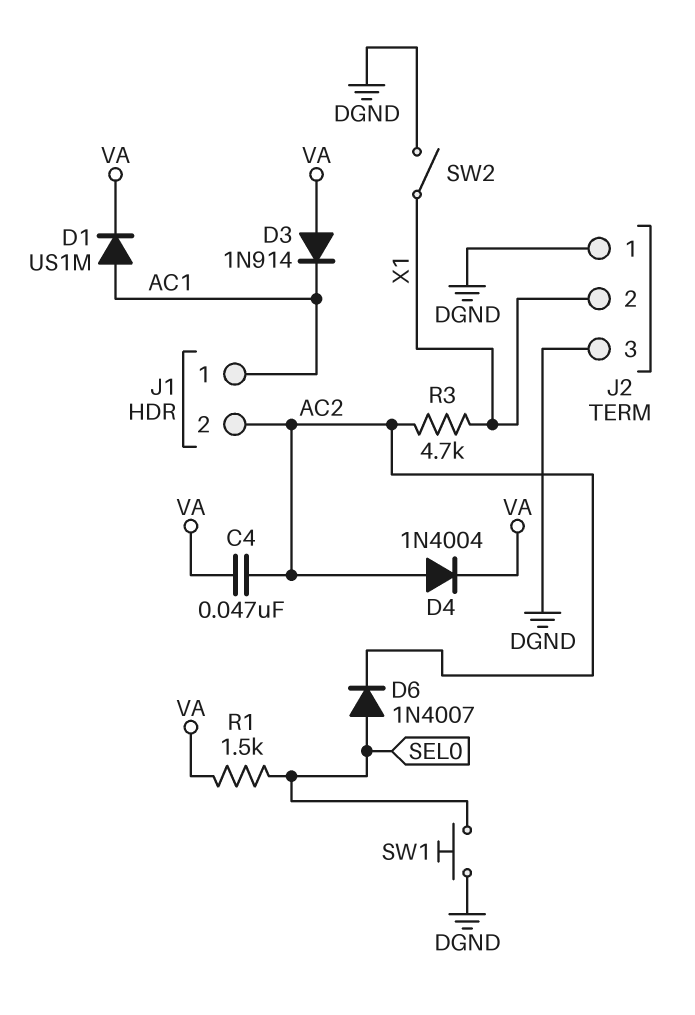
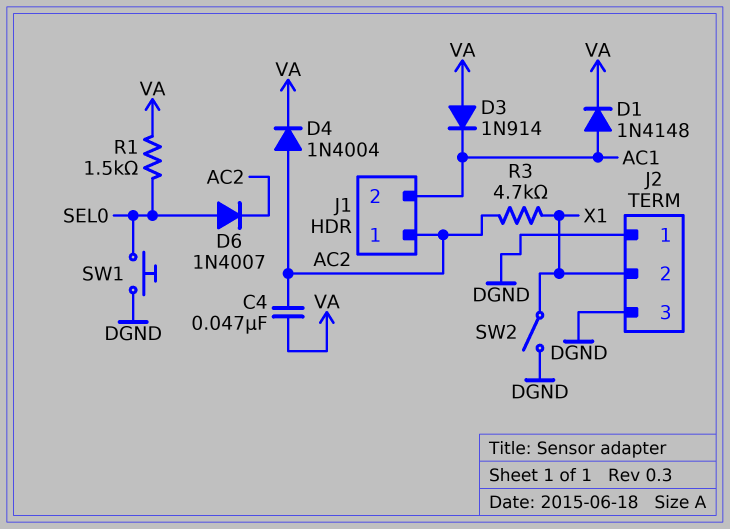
D1: diode US1M (A AC1, K VA) -> diode 1N4148 (A AC1, K VA)
J1 pin 1: AC1 -> AC2
J1 pin 2: AC2 -> AC1

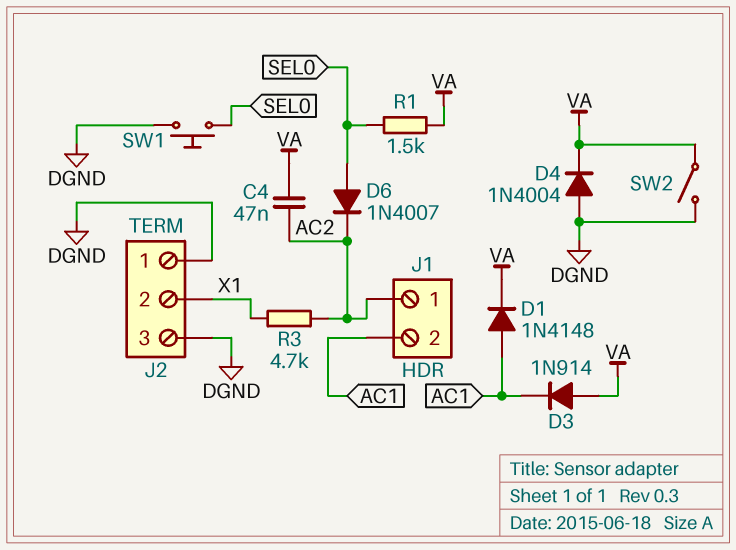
D4: diode 1N4004 (A AC2, K VA) -> diode 1N4004 (A DGND, K VA)
SW2: switch (DGND, X1) -> switch (DGND, VA)

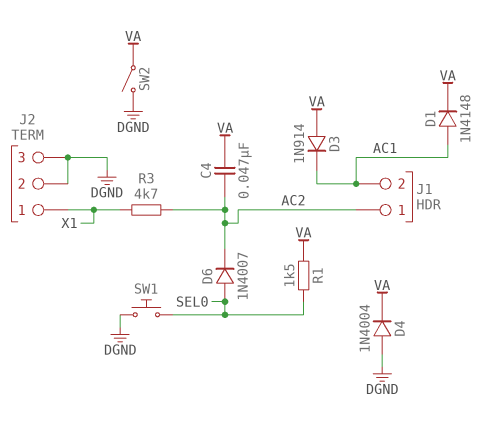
J2 pin 1: DGND -> X1
J2 pin 2: X1 -> DGND

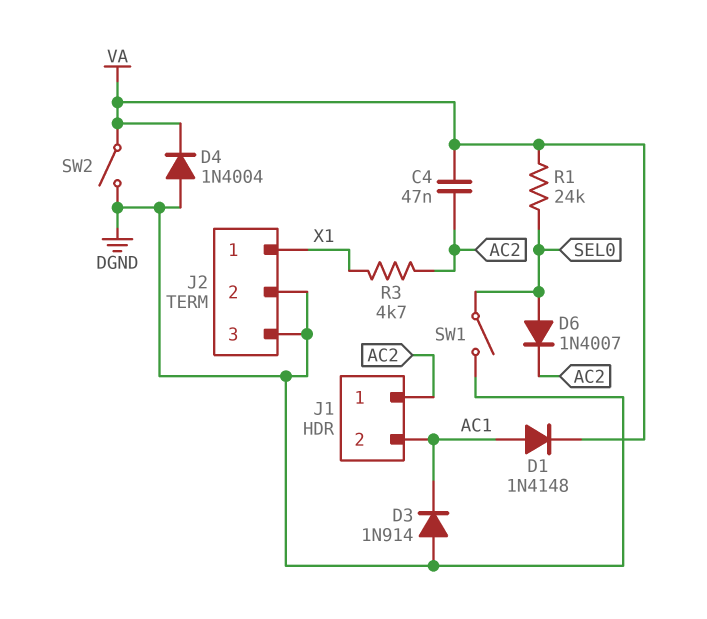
D3: diode 1N914 (A VA, K AC1) -> diode 1N914 (A DGND, K AC1)
R1: 1.5k (SEL0, VA) -> 24k (SEL0, VA)
SW1: button (DGND, SEL0) -> switch (DGND, SEL0)

